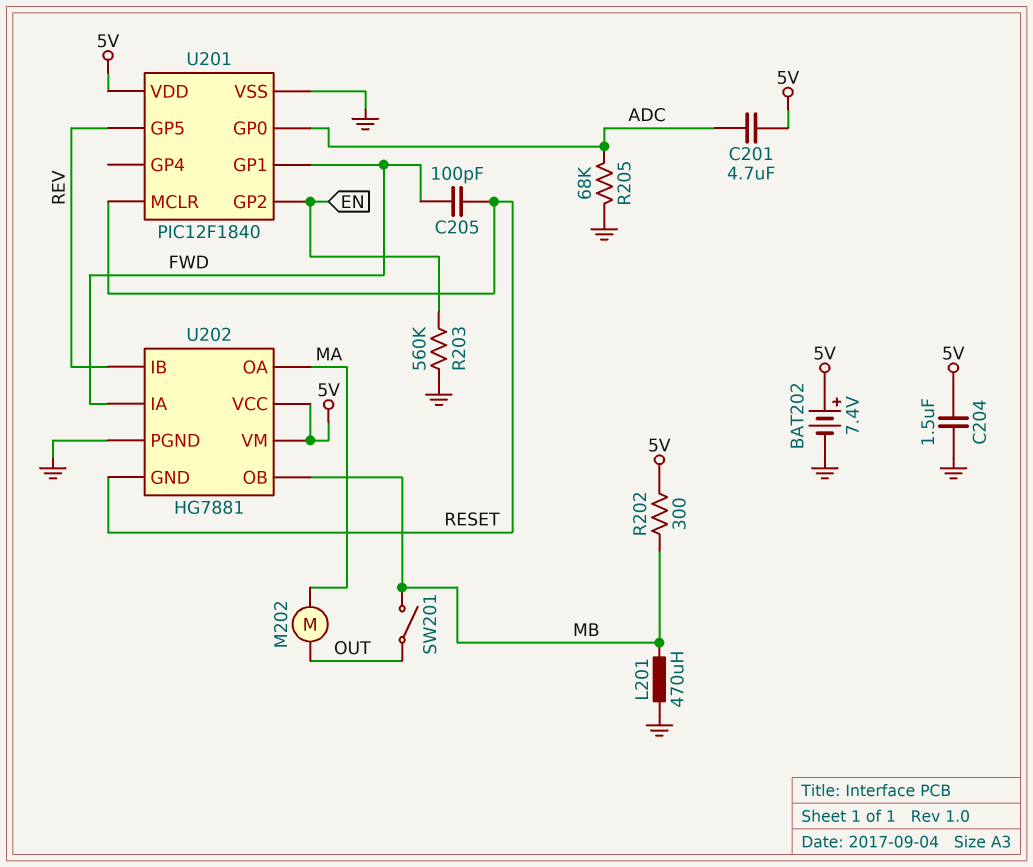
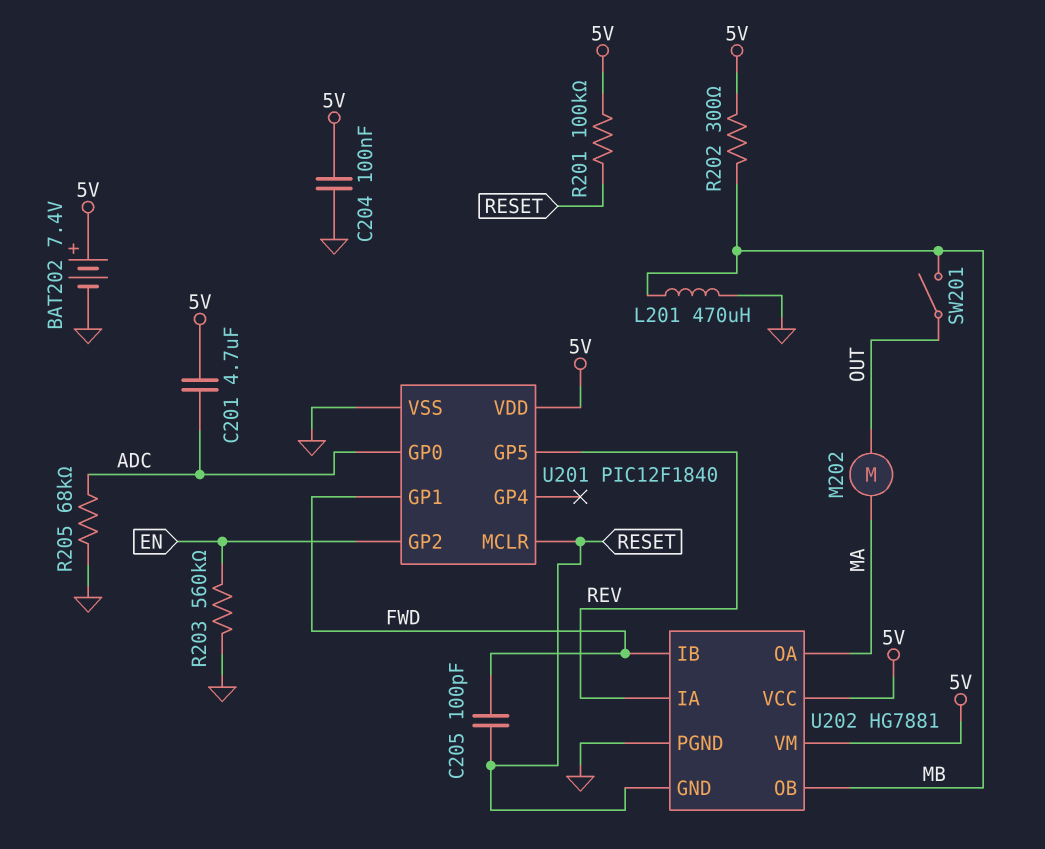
C204: 1.5uF (5V, GND) -> 100nF (5V, GND)
R201: none -> 100k (5V, RESET)
U202 pin IA: FWD -> REV
U202 pin IB: REV -> FWD

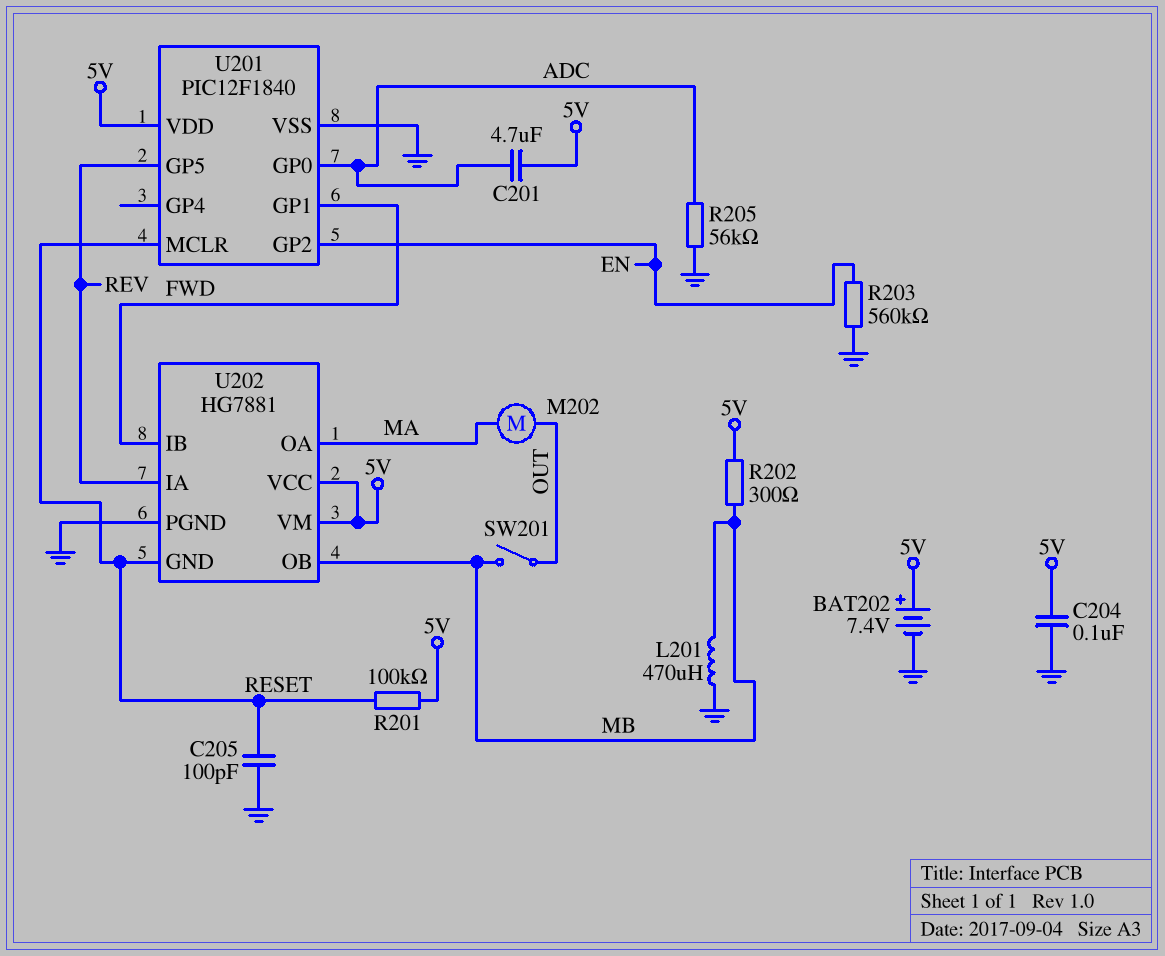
C205: 100pF (FWD, RESET) -> 100pF (GND, RESET)
R205: 68k (ADC, GND) -> 56k (ADC, GND)

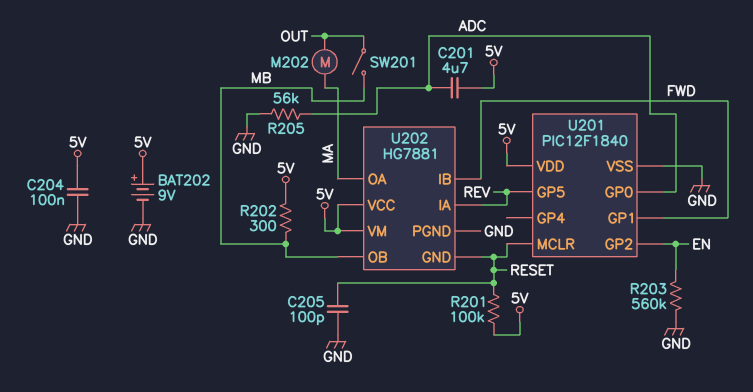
BAT202: 7.4V (plus 5V, minus GND) -> 9V (plus 5V, minus GND)
L201: 470uH (GND, MB) -> none

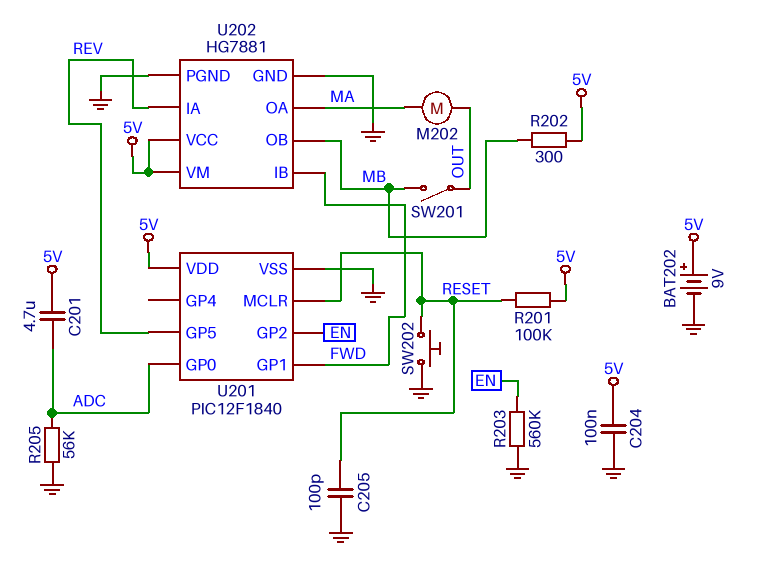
SW202: none -> button (GND, RESET)
U202 pin GND: RESET -> GND

